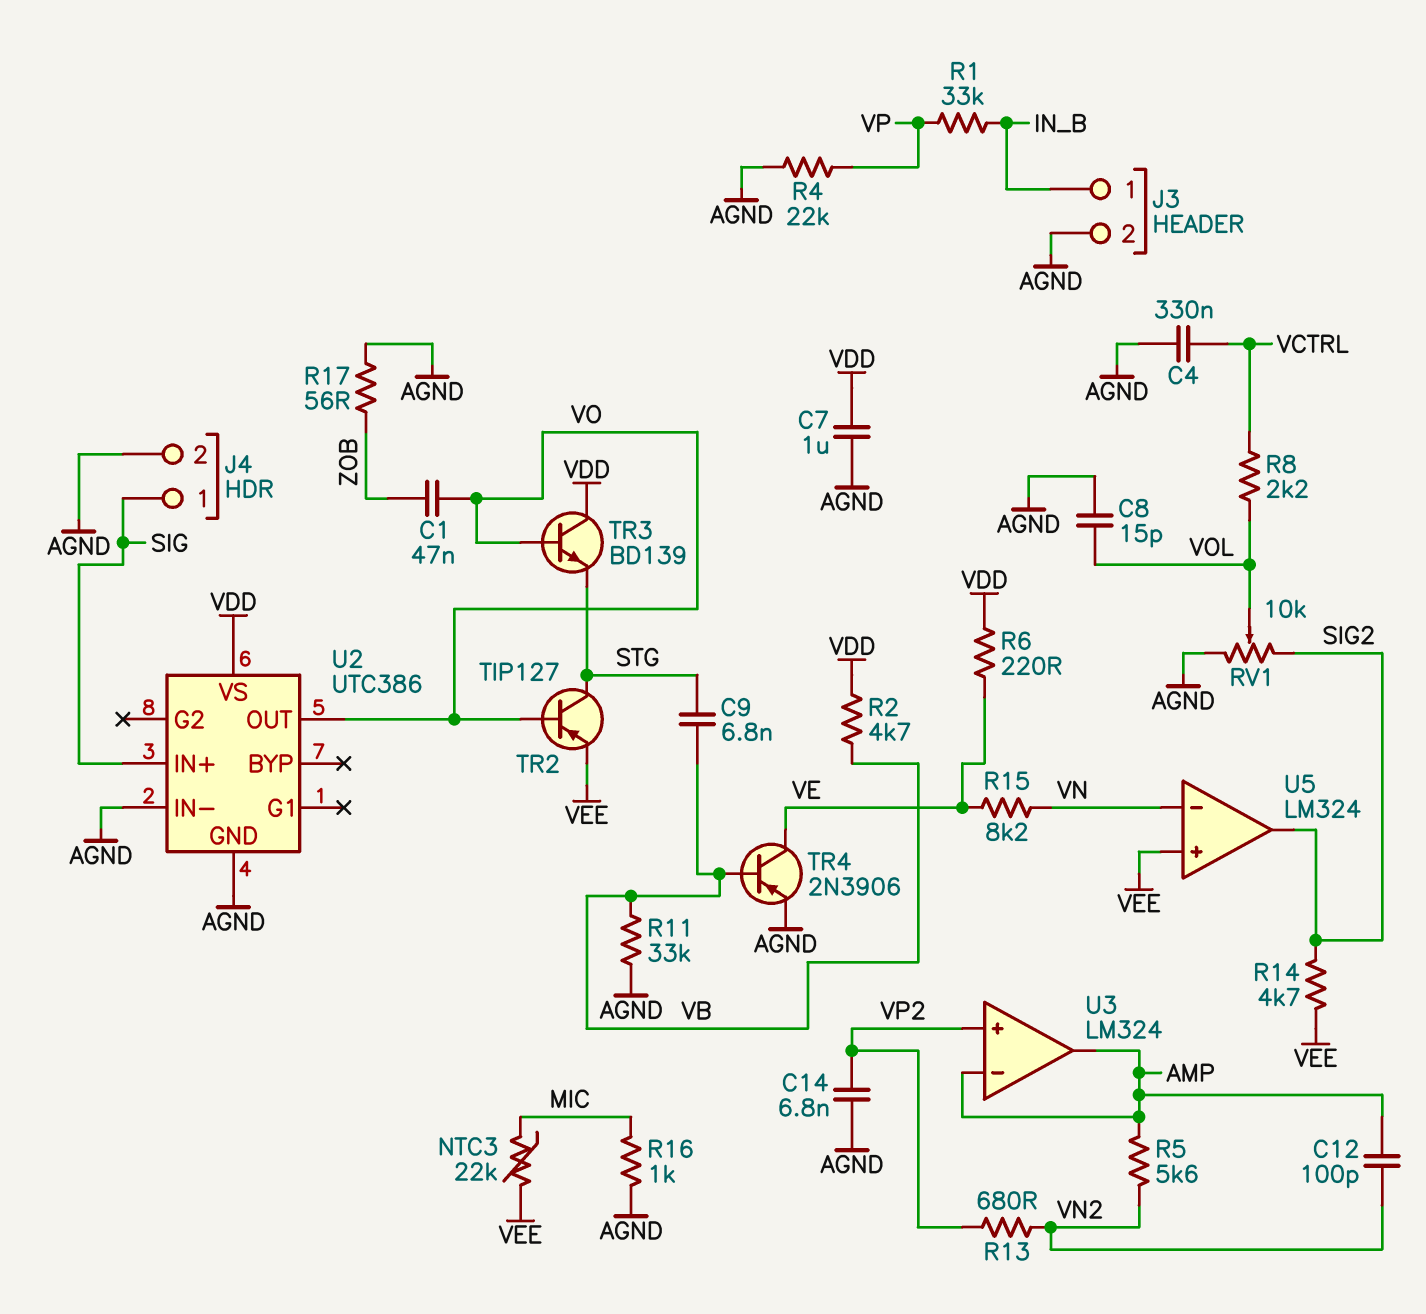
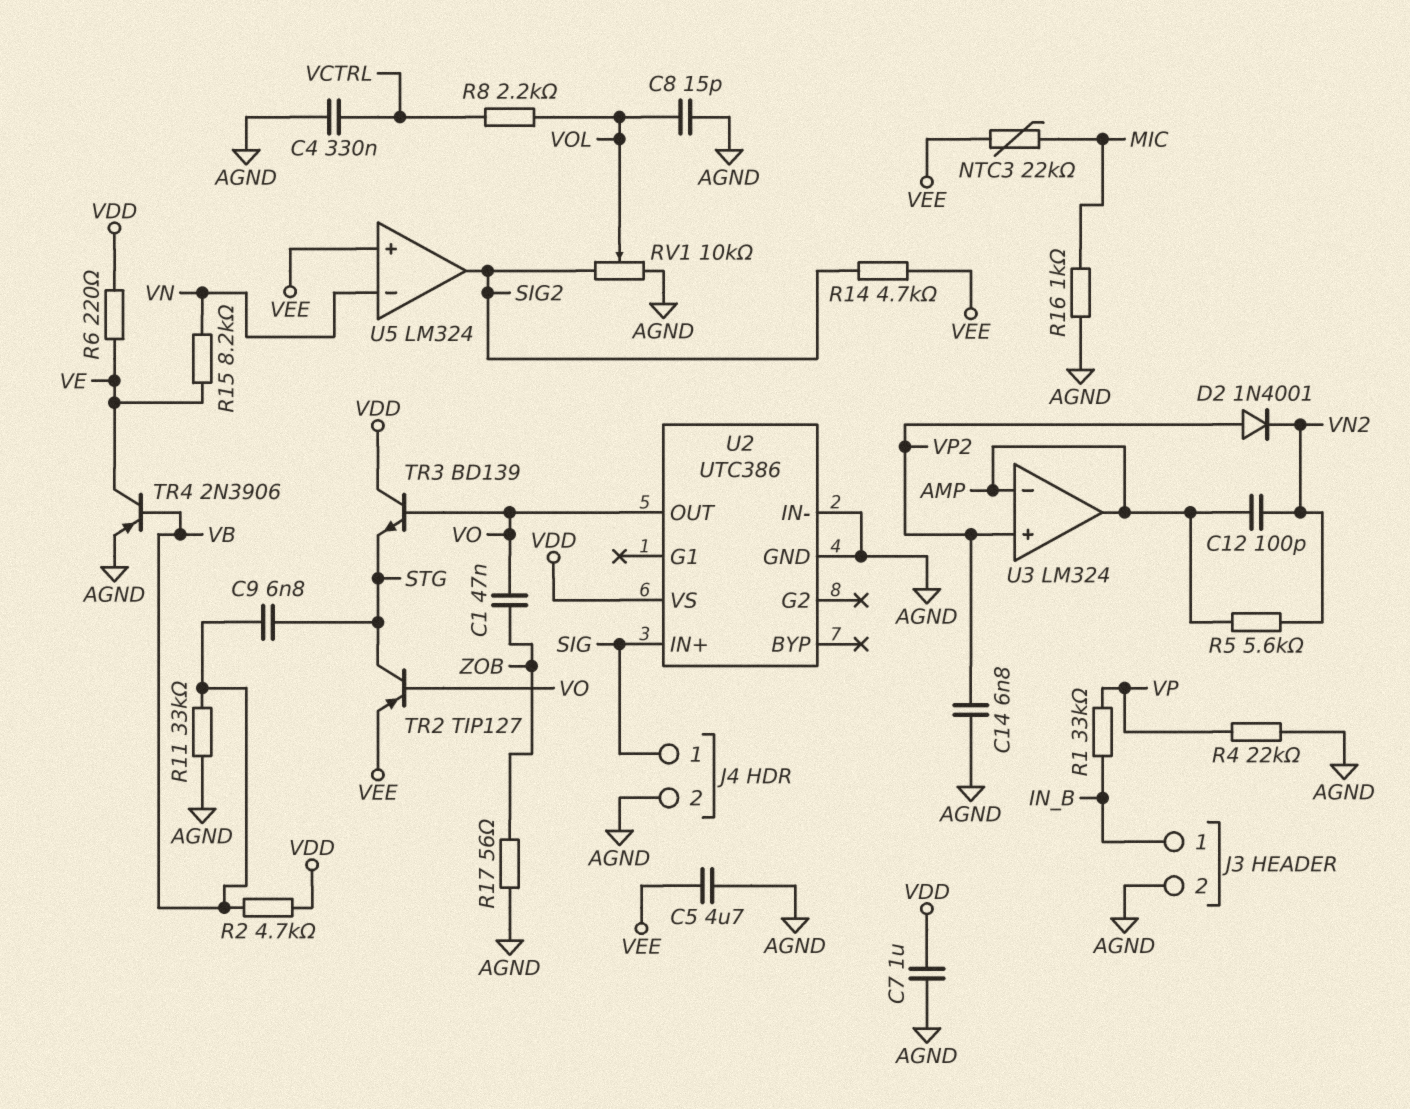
C5: none -> 4.7uF (AGND, VEE)
D2: none -> diode 1N4001 (A VP2, K VN2)
R13: 680 (VN2, VP2) -> none

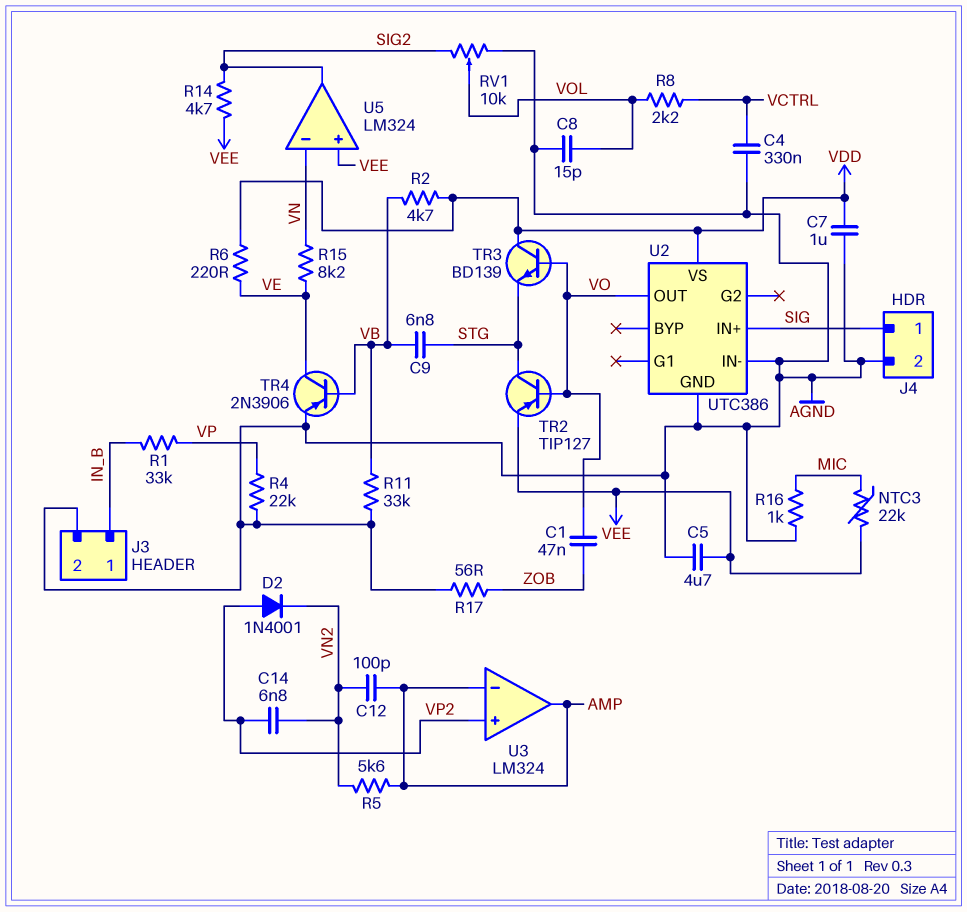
C14: 6.8nF (AGND, VP2) -> 6.8nF (VN2, VP2)

